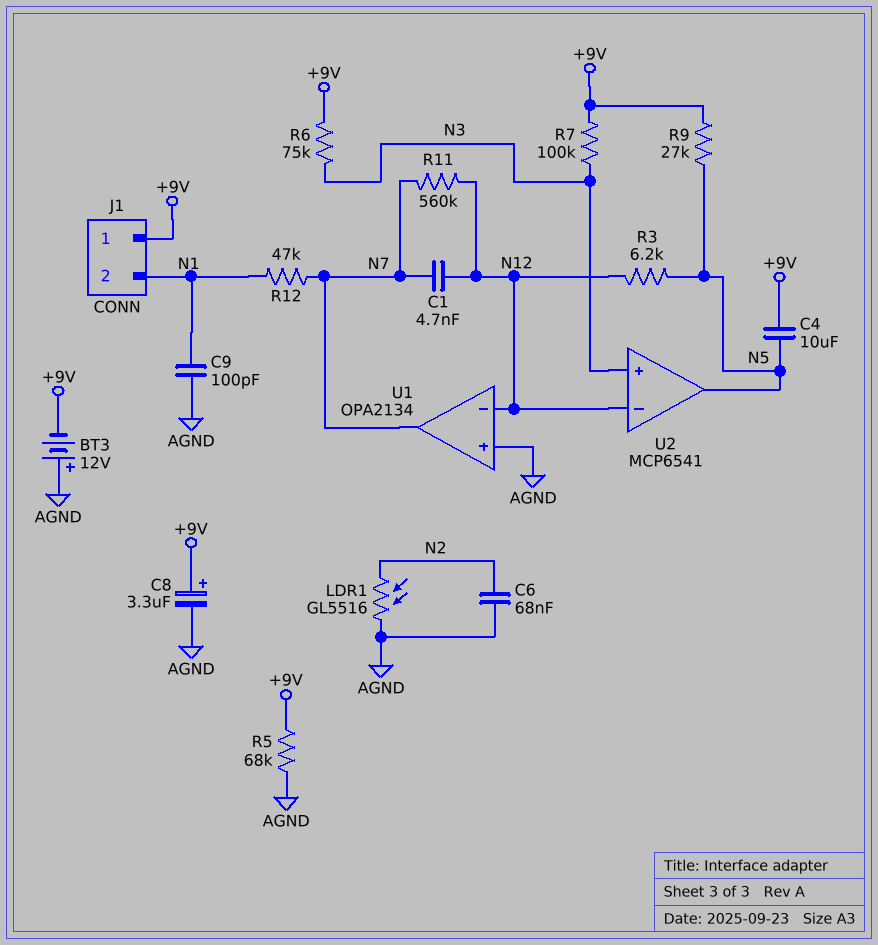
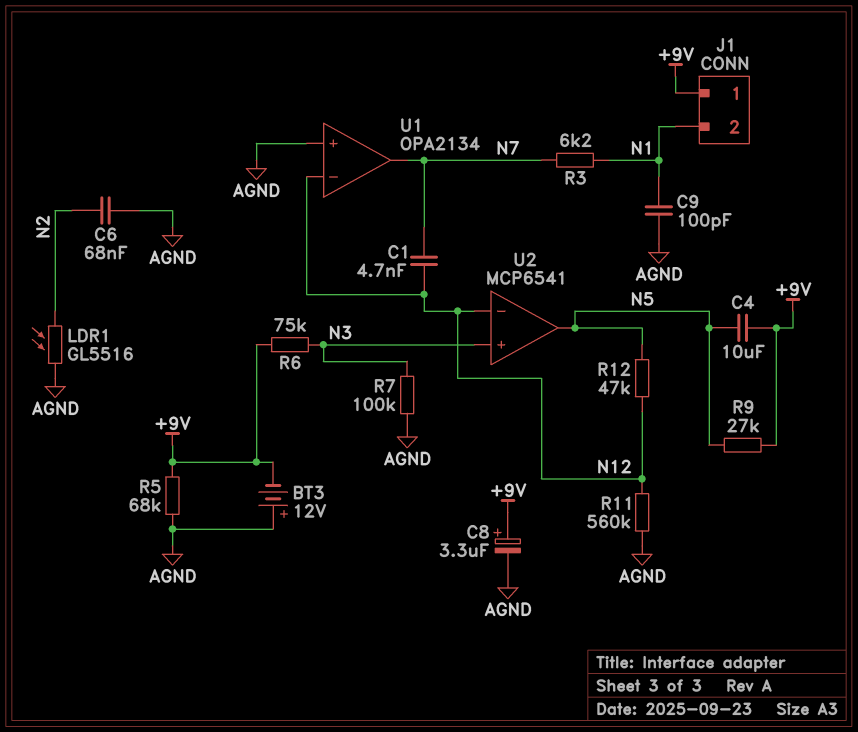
R3: 6.2k (N5, N12) -> 6.2k (N1, N7)
R7: 100k (+9V, N3) -> 100k (AGND, N3)
R11: 560k (N7, N12) -> 560k (AGND, N12)
R12: 47k (N1, N7) -> 47k (N5, N12)

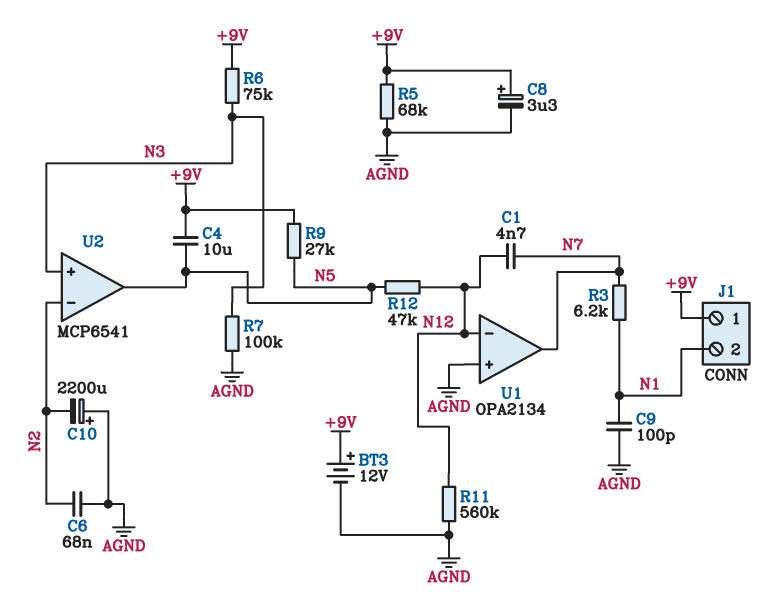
BT3: 12V (plus AGND, minus +9V) -> 12V (plus +9V, minus AGND)
C10: none -> 2200uF (plus AGND, minus N2)
LDR1: GL5516 (AGND, N2) -> none
U2 pin in-: N12 -> N2

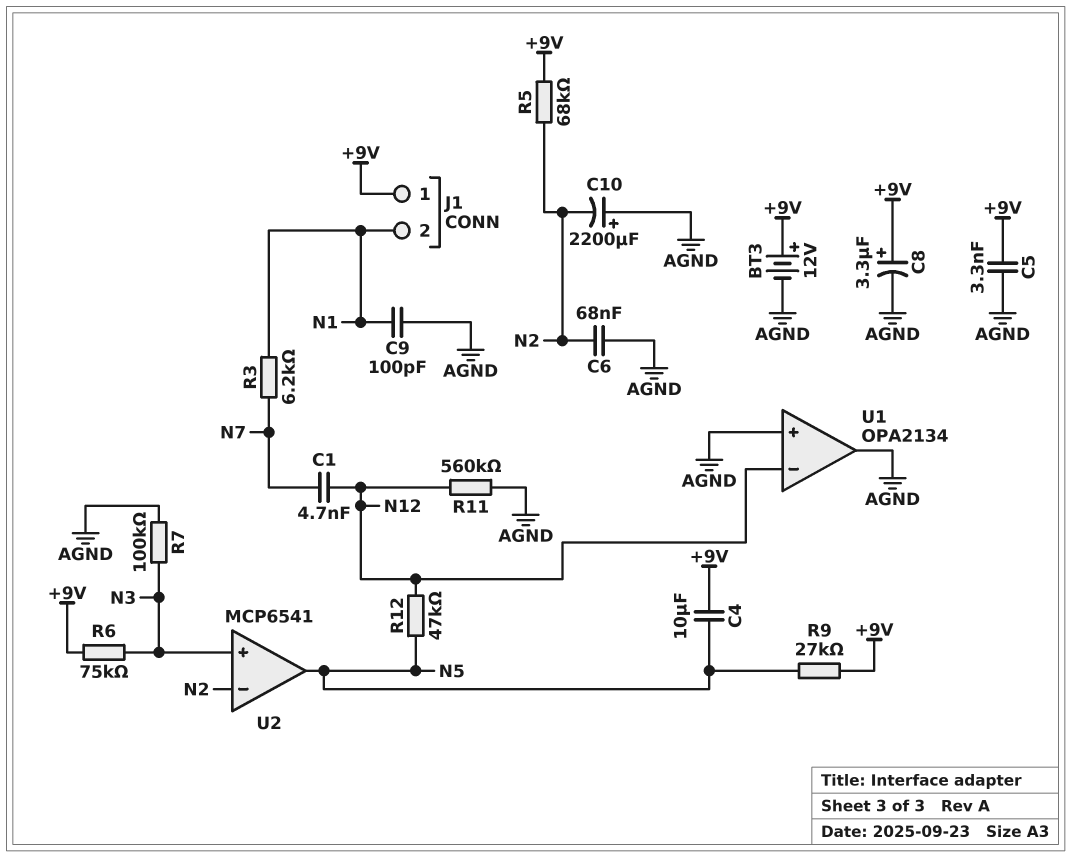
C5: none -> 3.3nF (+9V, AGND)
R5: 68k (+9V, AGND) -> 68k (+9V, N2)
U1 pin out: N7 -> AGND

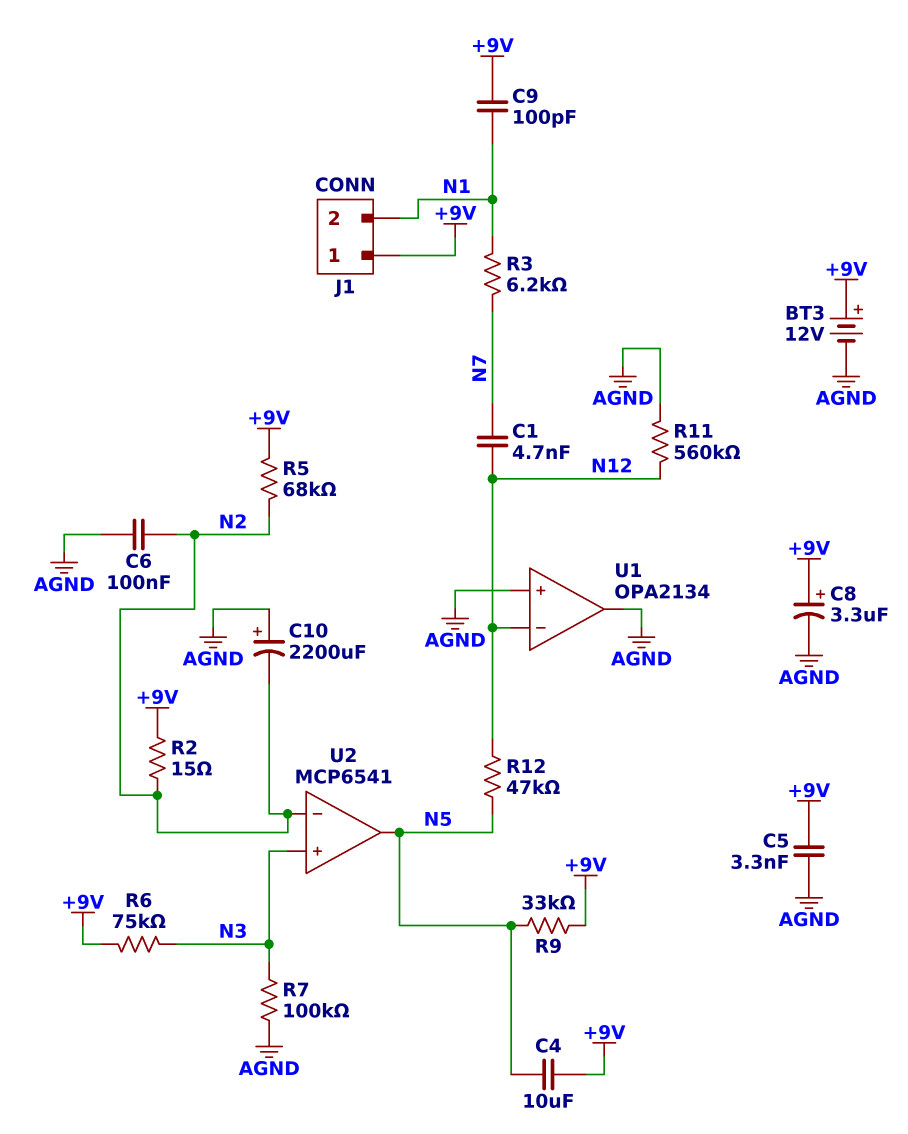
C6: 68nF (AGND, N2) -> 100nF (AGND, N2)
C9: 100pF (AGND, N1) -> 100pF (+9V, N1)
R2: none -> 15 (+9V, N2)
R9: 27k (+9V, N5) -> 33k (+9V, N5)

